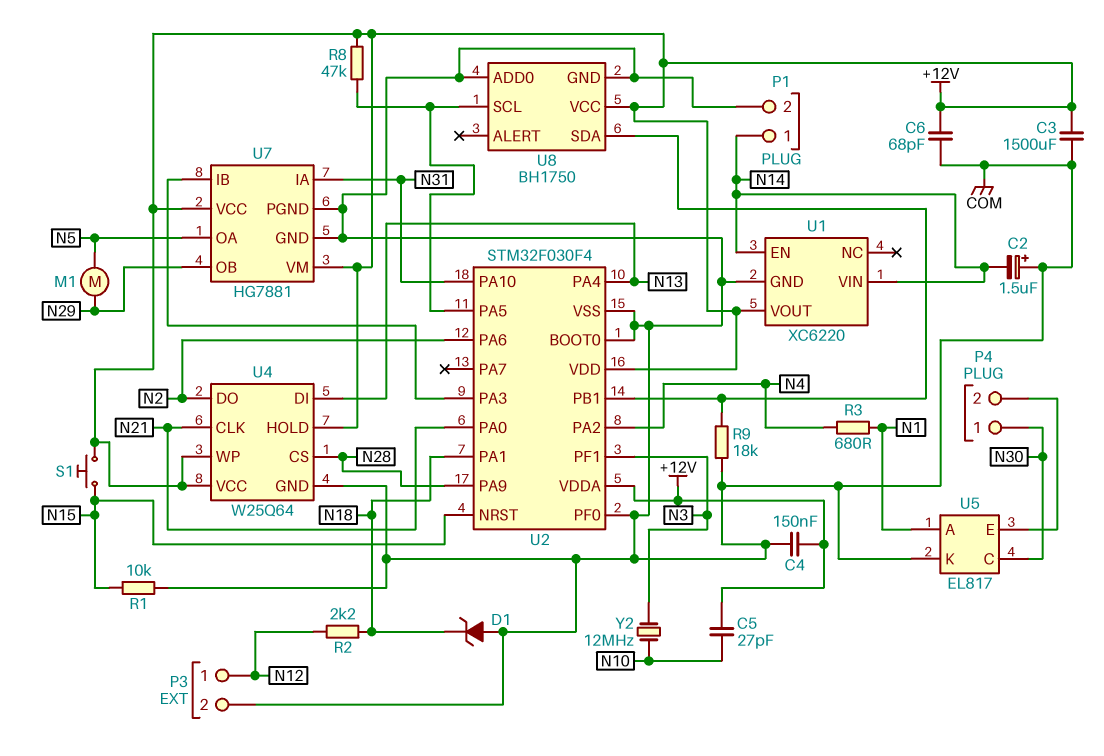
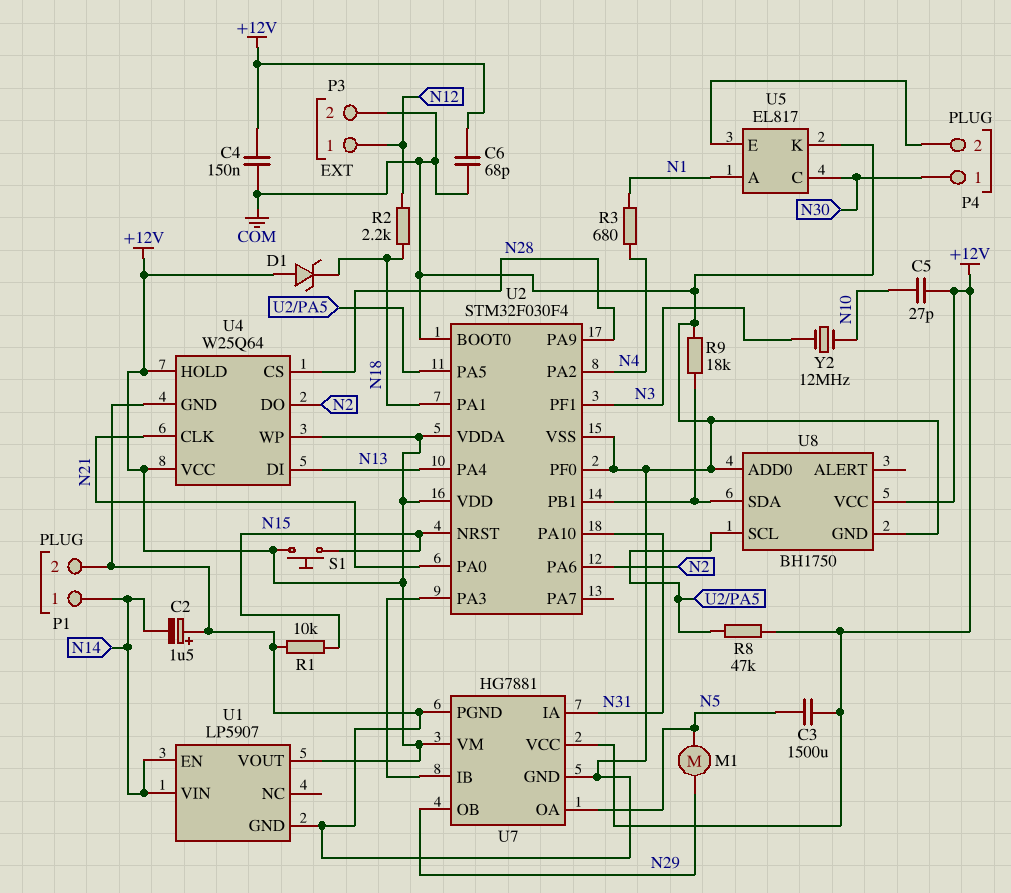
C3: 1500uF (+12V, COM) -> 1500uF (+12V, N5)
D1: zener (A COM, K N18) -> zener (A +12V, K N18)
U1: XC6220 -> LP5907

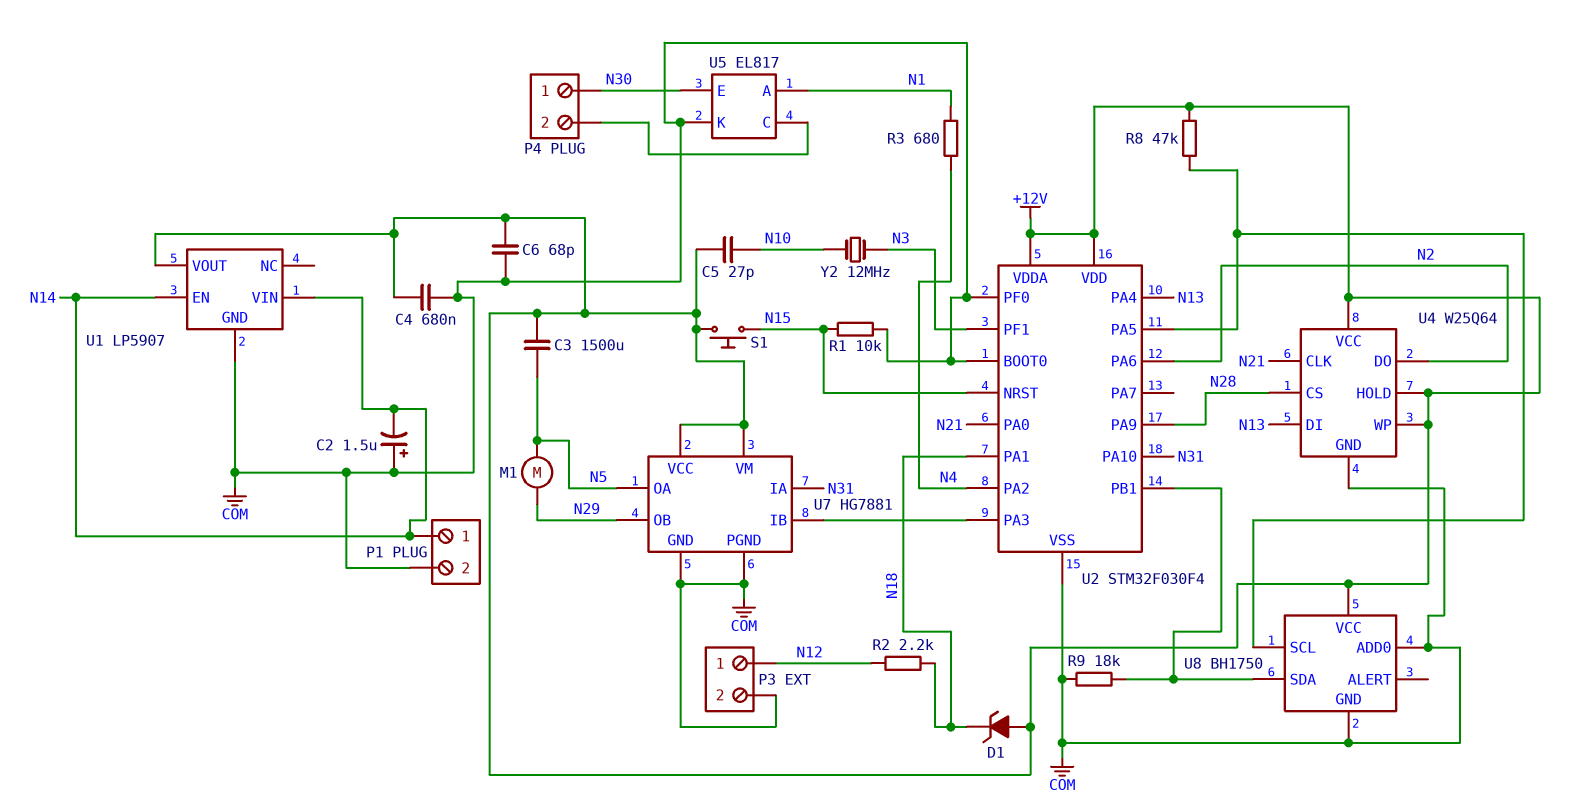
C4: 150nF (+12V, COM) -> 680nF (+12V, COM)
U5 pin C: N30 -> P4/2
U5 pin E: P4/2 -> N30

